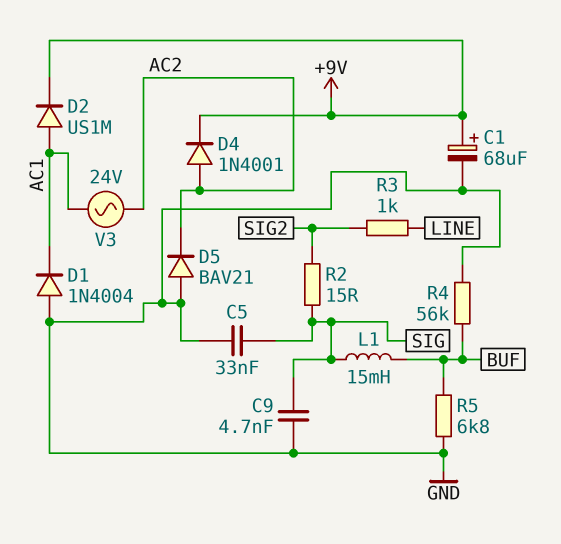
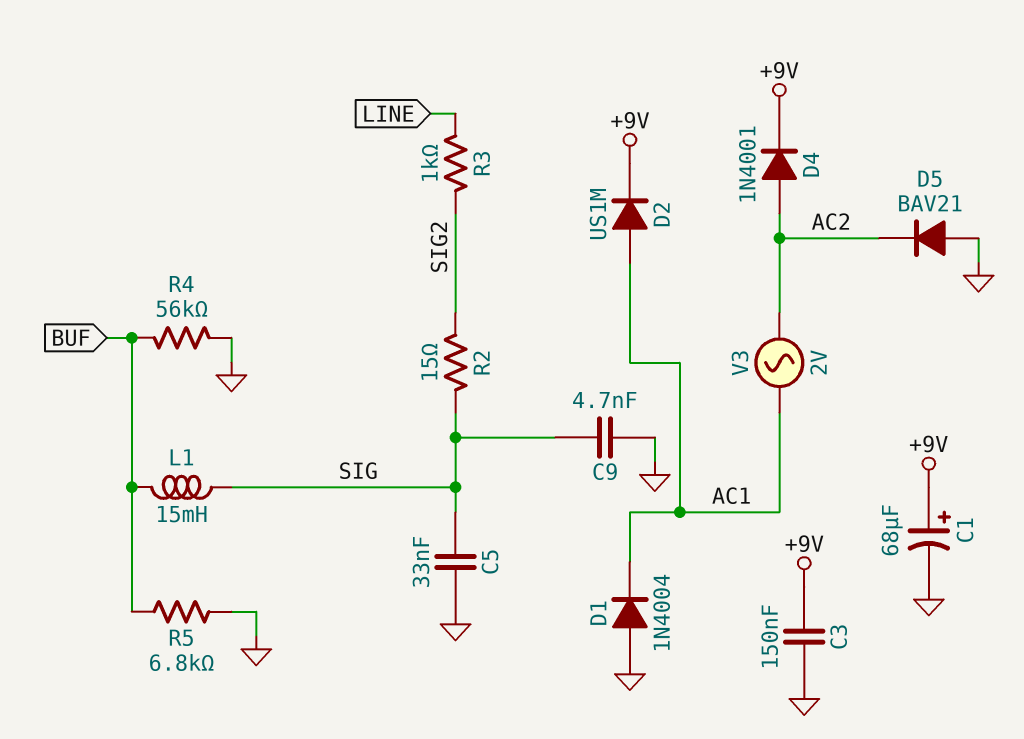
C3: none -> 150nF (+9V, GND)
V3: AC 24V (AC1, AC2) -> AC 2V (AC1, AC2)

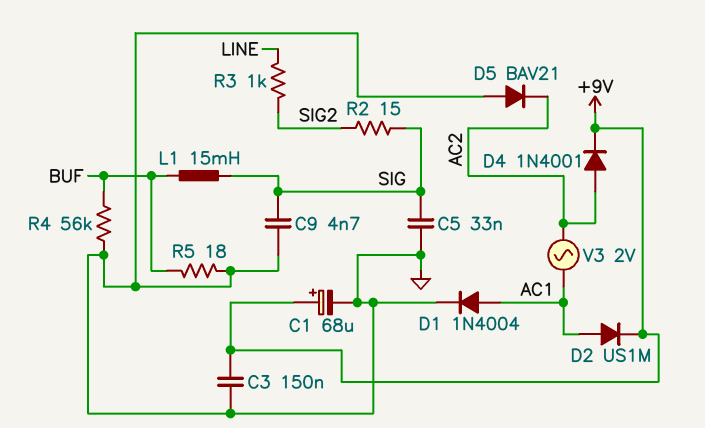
D1: diode 1N4004 (A GND, K AC1) -> diode 1N4004 (A AC1, K GND)
R5: 6.8k (BUF, GND) -> 18 (BUF, GND)

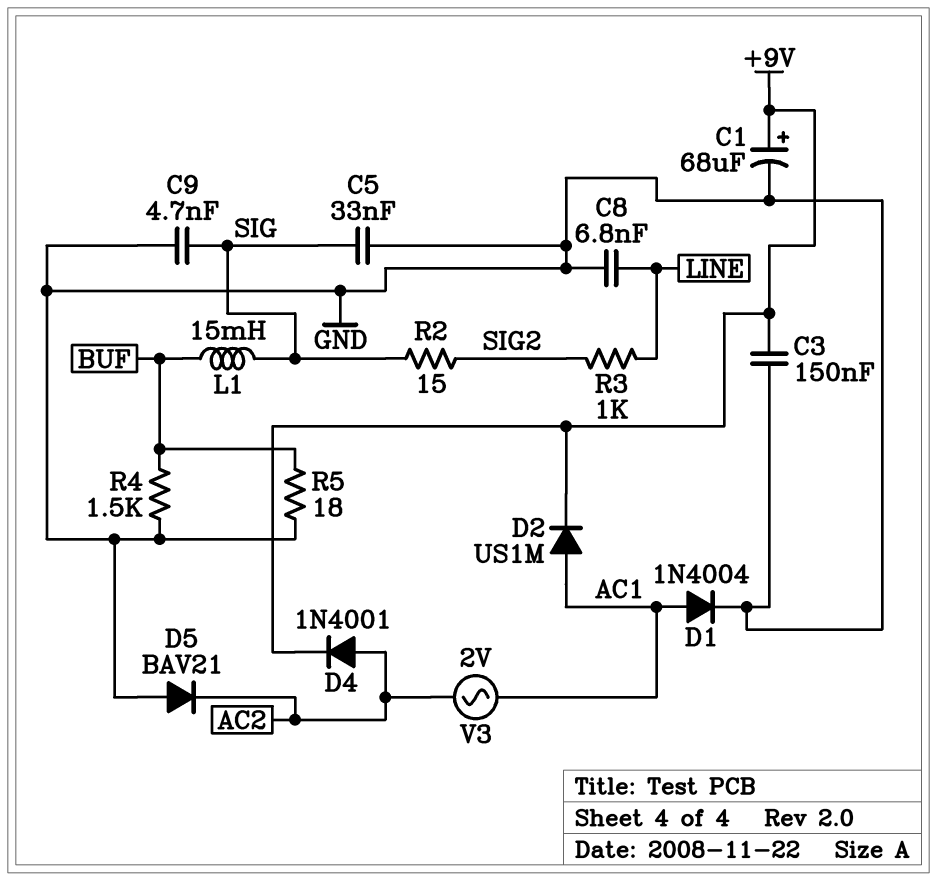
C8: none -> 6.8nF (GND, LINE)
R4: 56k (BUF, GND) -> 1.5k (BUF, GND)

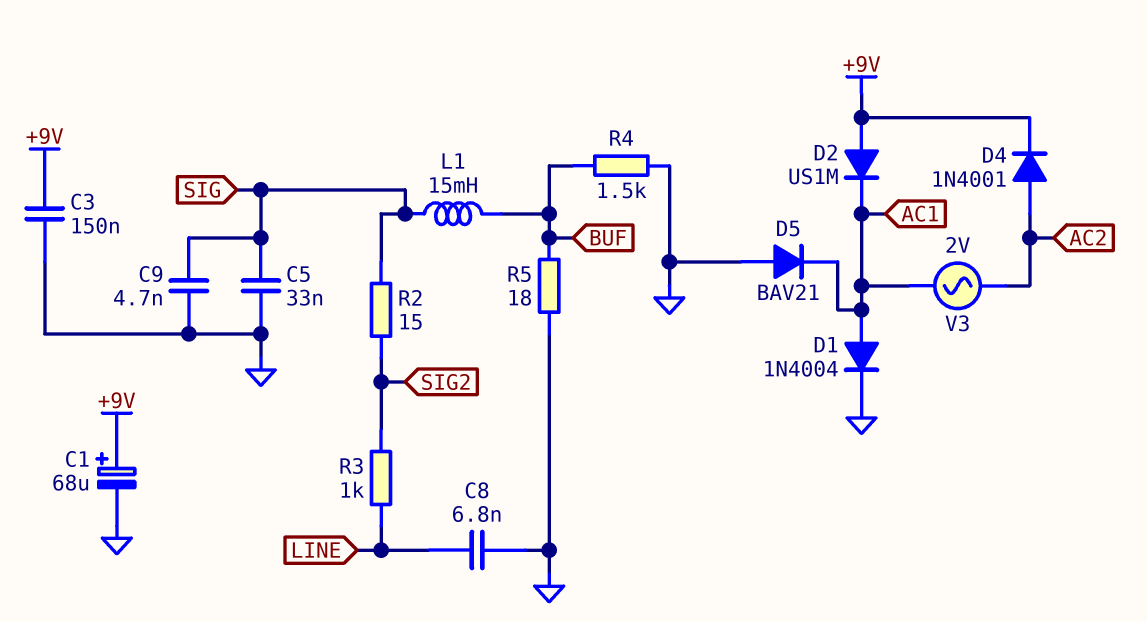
D2: diode US1M (A AC1, K +9V) -> diode US1M (A +9V, K AC1)
D5: diode BAV21 (A GND, K AC2) -> diode BAV21 (A GND, K AC1)

